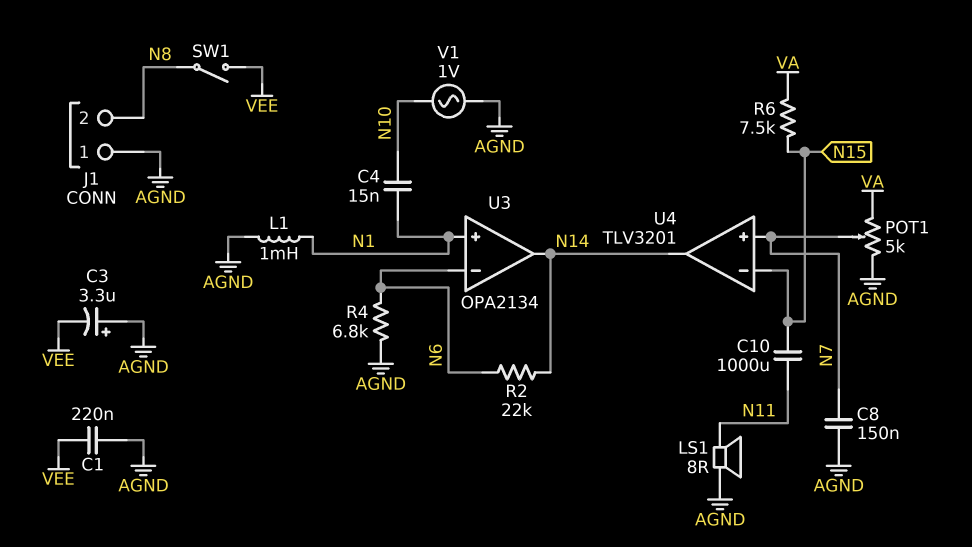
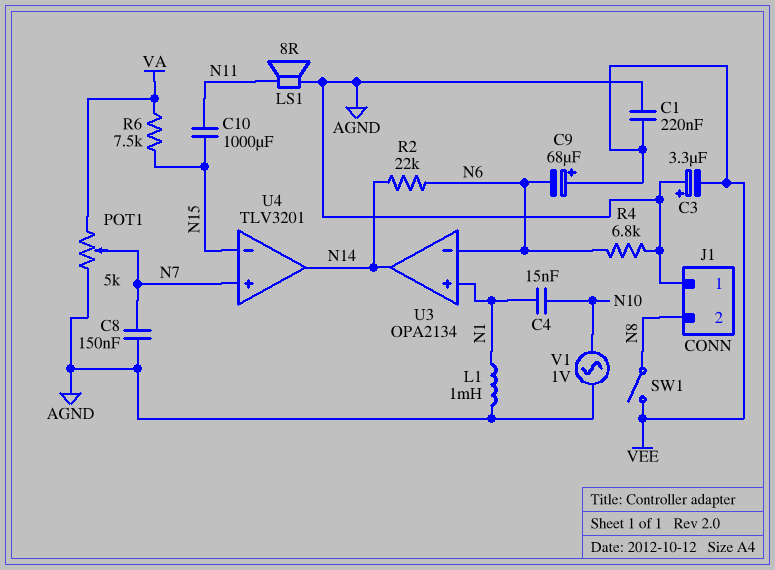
C9: none -> 68uF (plus VEE, minus N6)

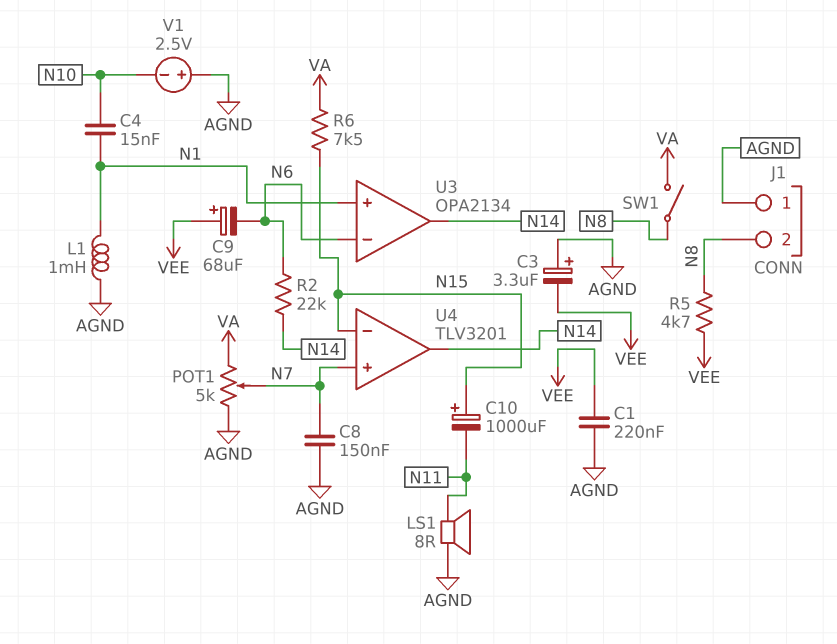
C10: 1000uF (N11, N15) -> 1000uF (plus N15, minus N11)
R4: 6.8k (AGND, N6) -> none
R5: none -> 4.7k (N8, VEE)
SW1: switch (N8, VEE) -> switch (N8, VA)
V1: AC 1V (AGND, N10) -> 2.5V (plus AGND, minus N10)

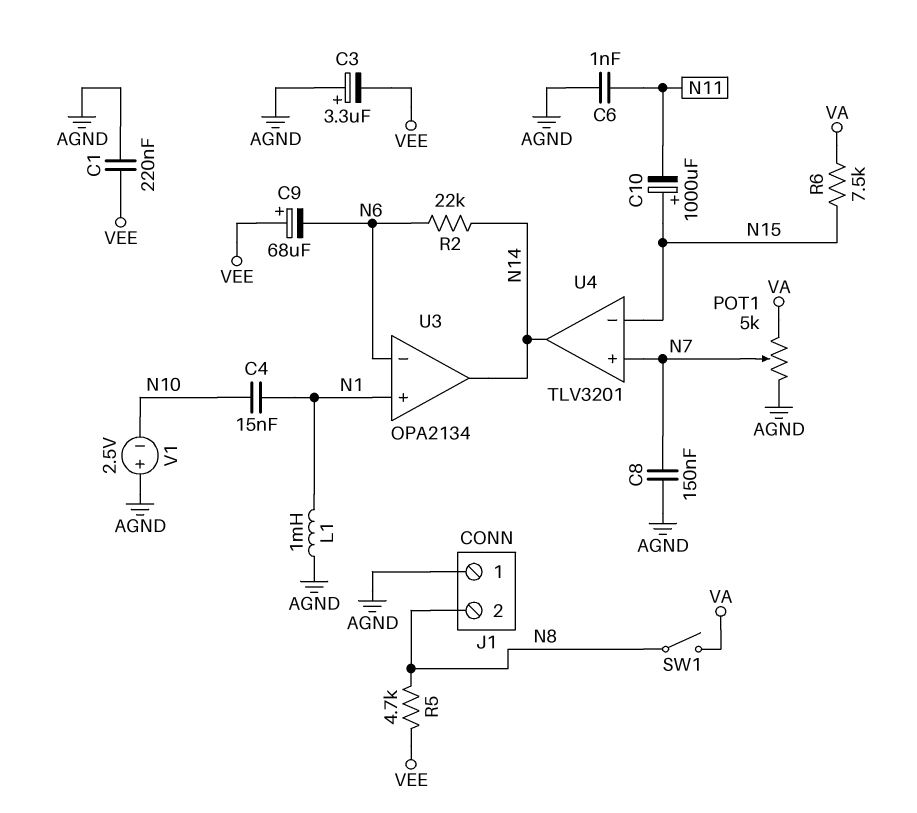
C6: none -> 1nF (AGND, N11)
LS1: speaker 8R (AGND, N11) -> none

